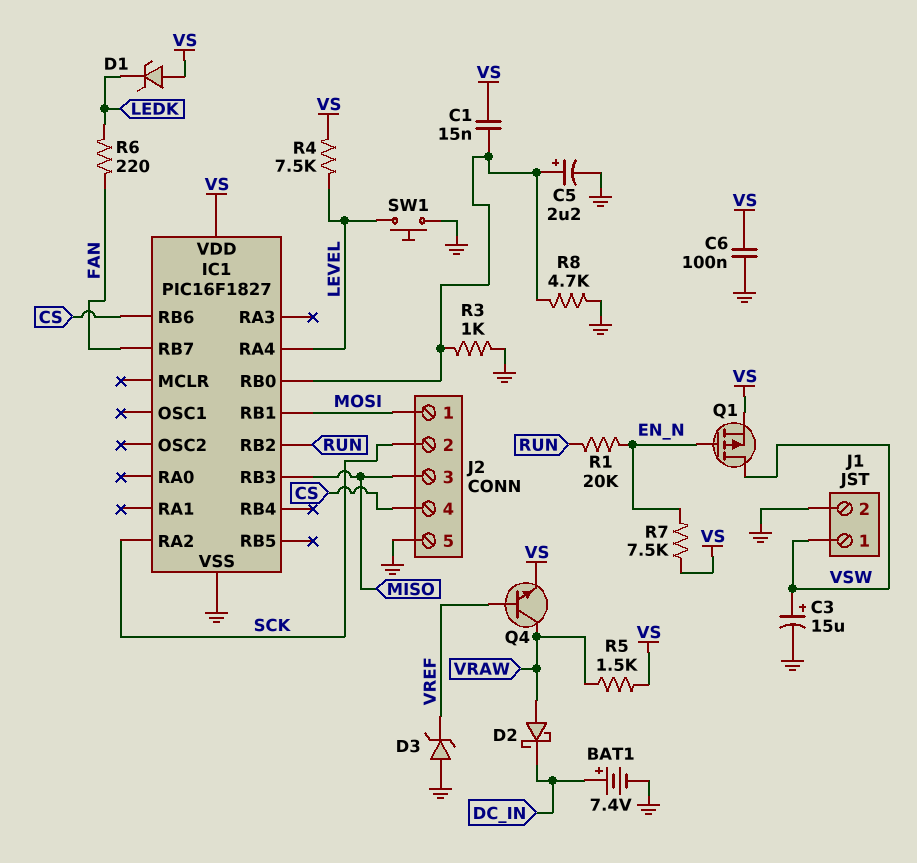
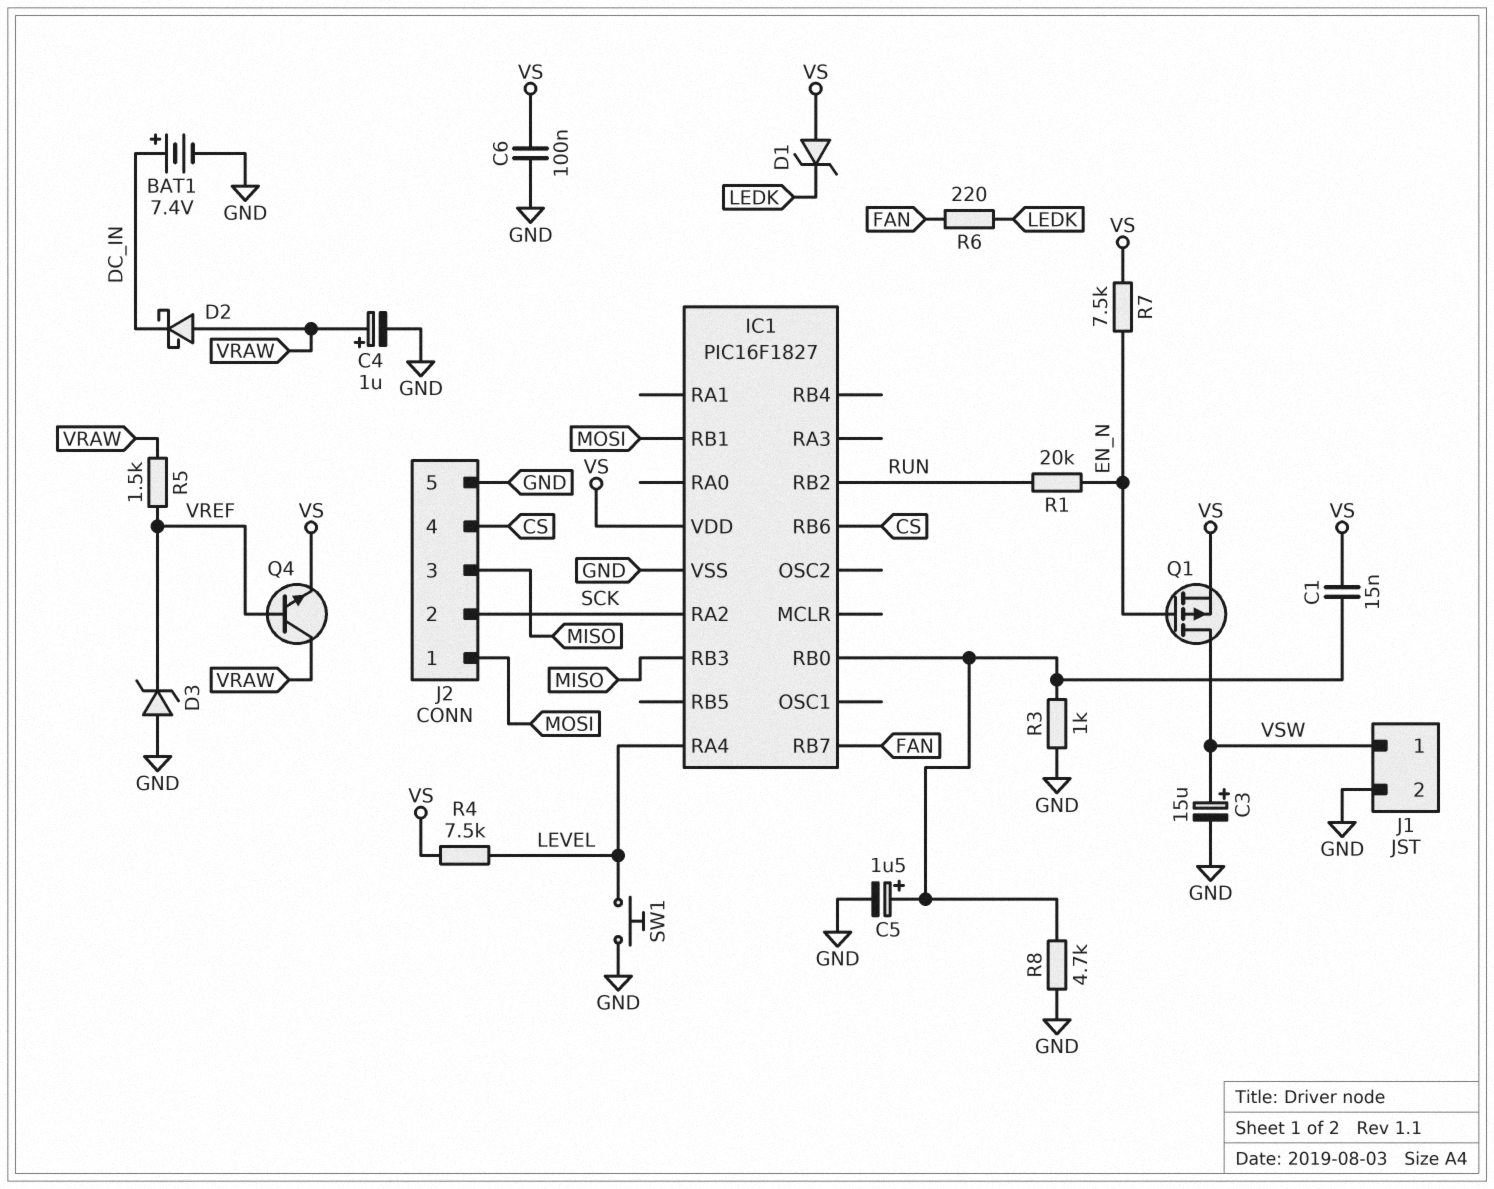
C4: none -> 1uF (plus VRAW, minus GND)
C5: 2.2uF (plus IC1/RB0, minus GND) -> 1.5uF (plus IC1/RB0, minus GND)
R5: 1.5k (VRAW, VS) -> 1.5k (VRAW, VREF)

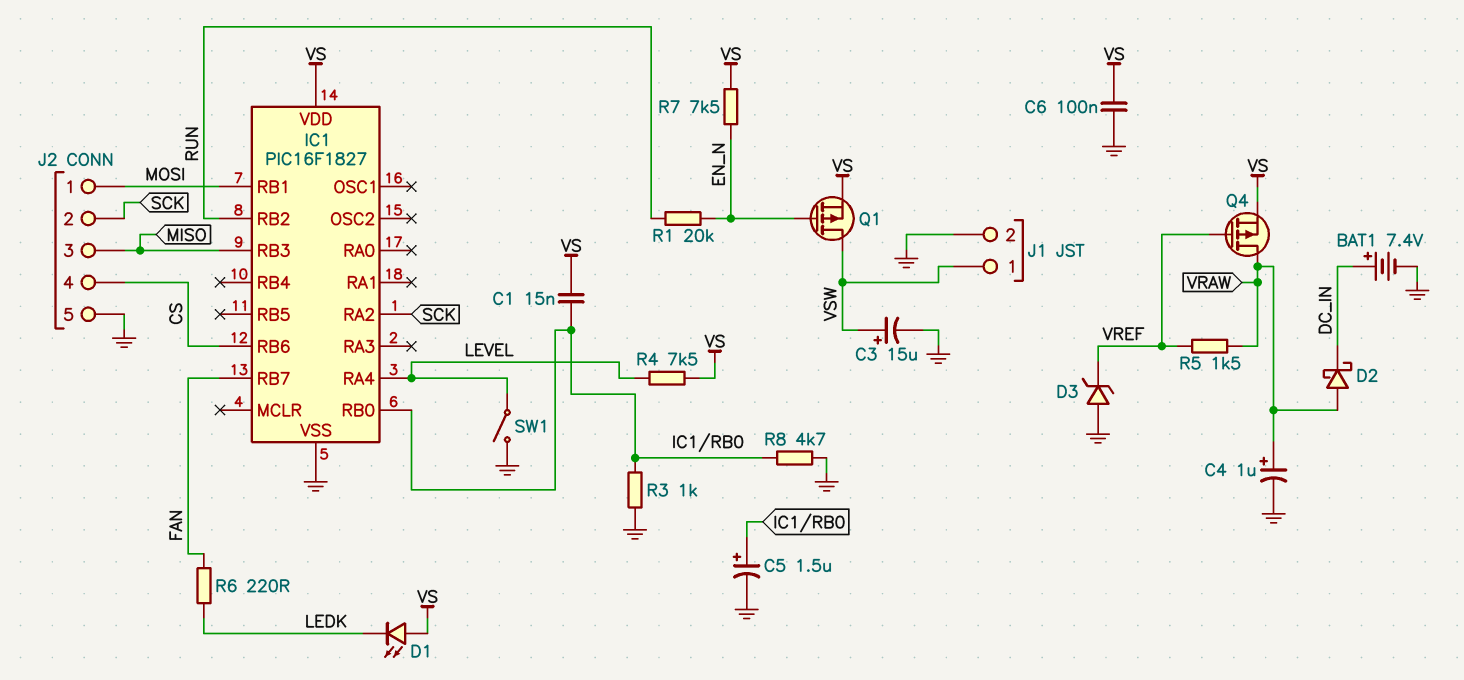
D1: zener (A VS, K LEDK) -> LED (A VS, K LEDK)
Q4: NPN (B VREF, C VRAW, E VS) -> PMOS (G VREF, D VRAW, S VS)
SW1: button (GND, LEVEL) -> switch (GND, LEVEL)

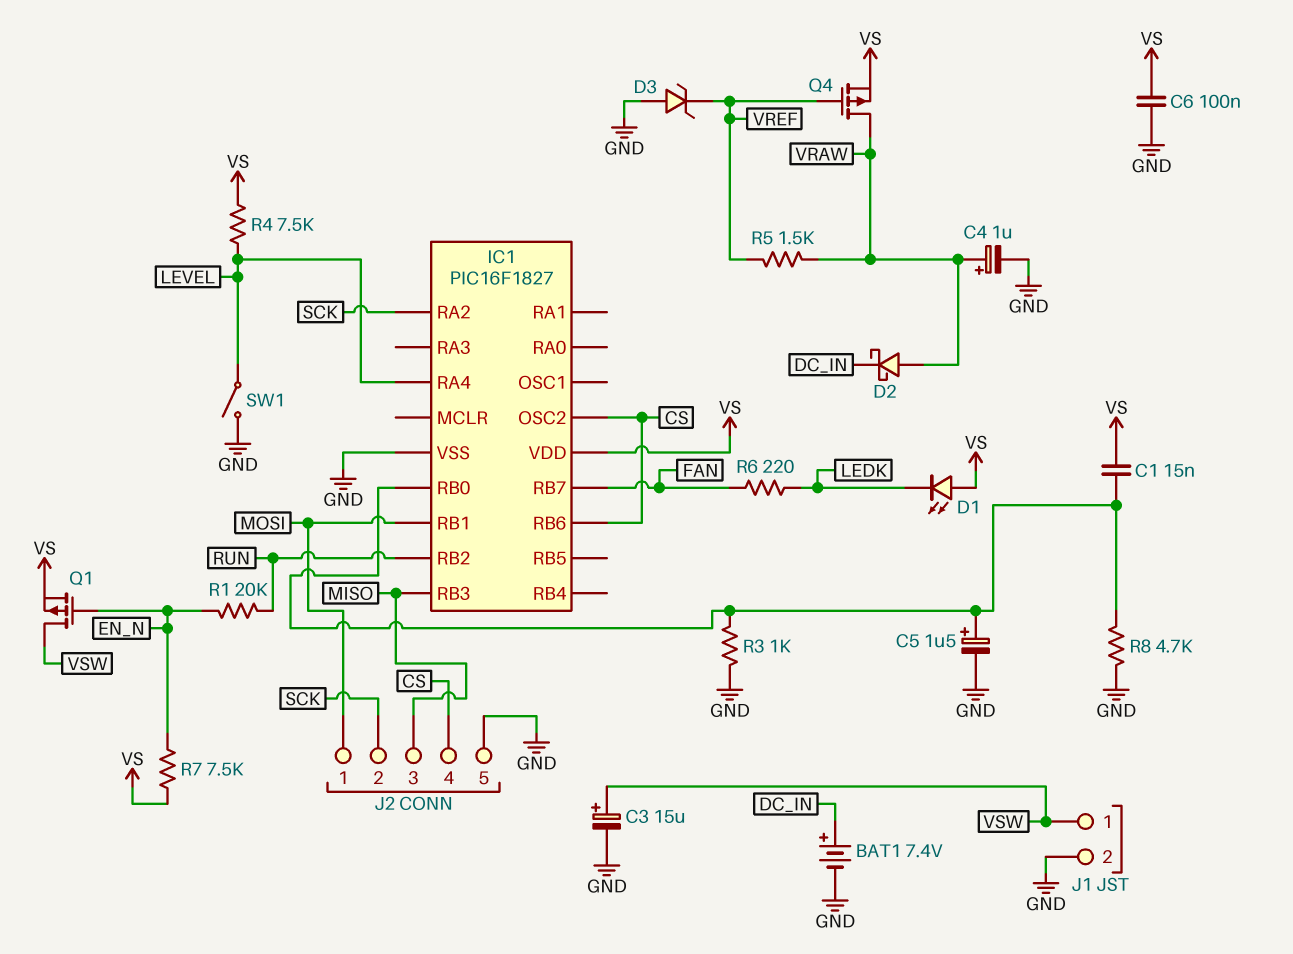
IC1 pin OSC2: none -> CS

